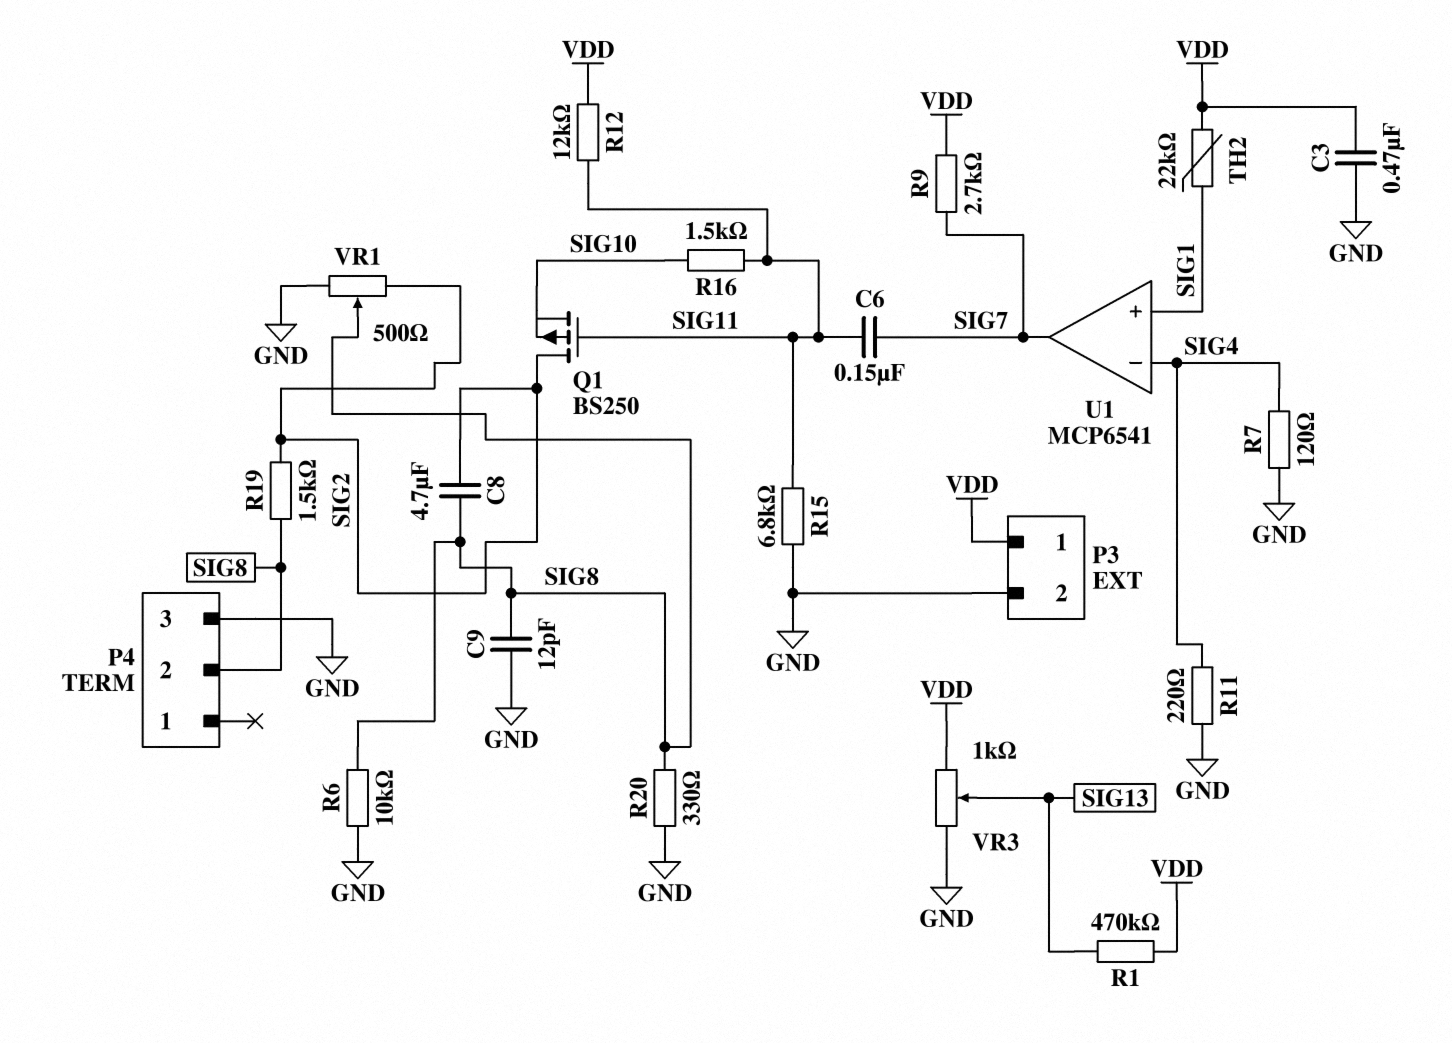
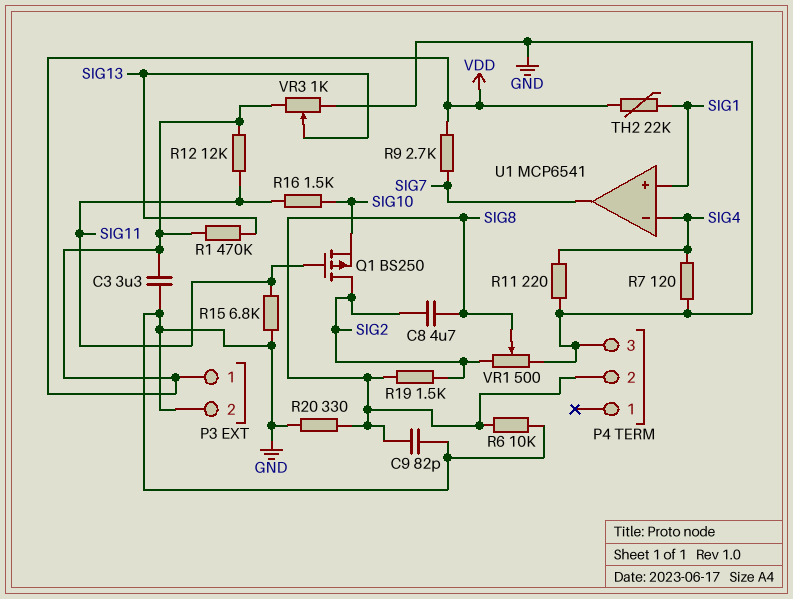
C3: 470nF (GND, VDD) -> 3.3uF (GND, VDD)
C6: 150nF (SIG7, SIG11) -> none
C9: 12pF (GND, SIG8) -> 82pF (GND, SIG8)

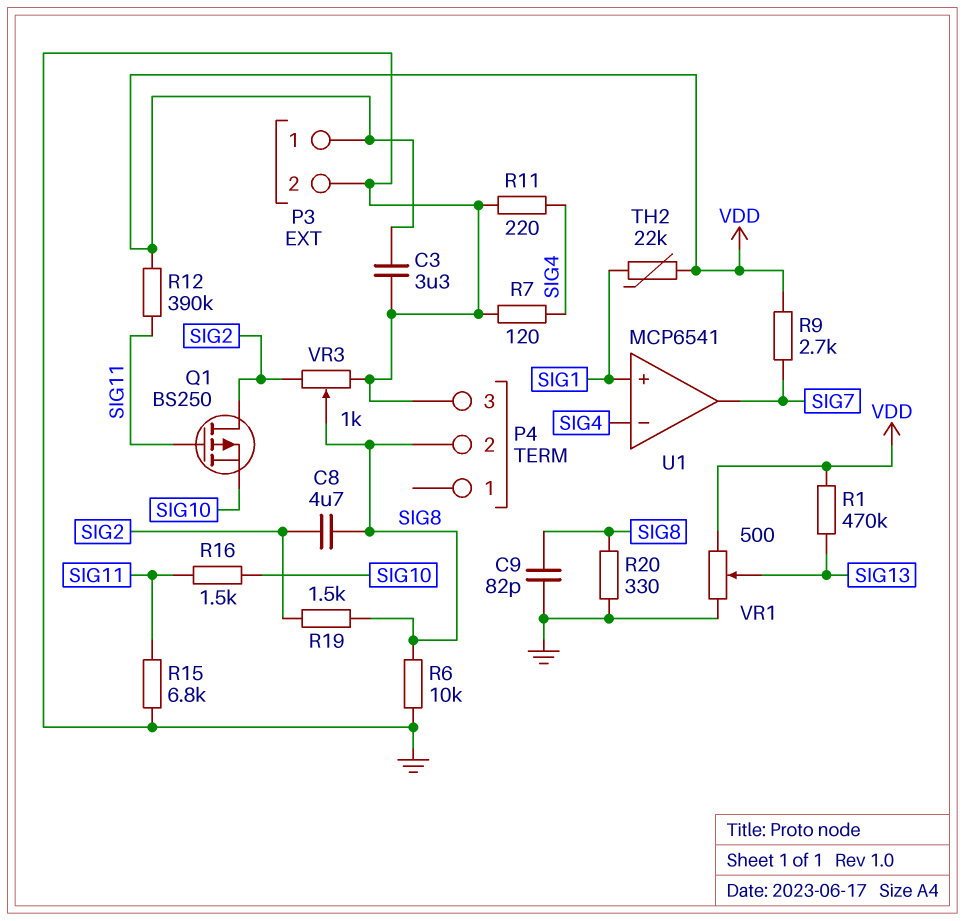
R12: 12k (SIG11, VDD) -> 390k (SIG11, VDD)
VR1: 500 (GND, SIG2, wiper SIG8) -> 500 (GND, VDD, wiper SIG13)
VR3: 1k (GND, VDD, wiper SIG13) -> 1k (GND, SIG2, wiper SIG8)

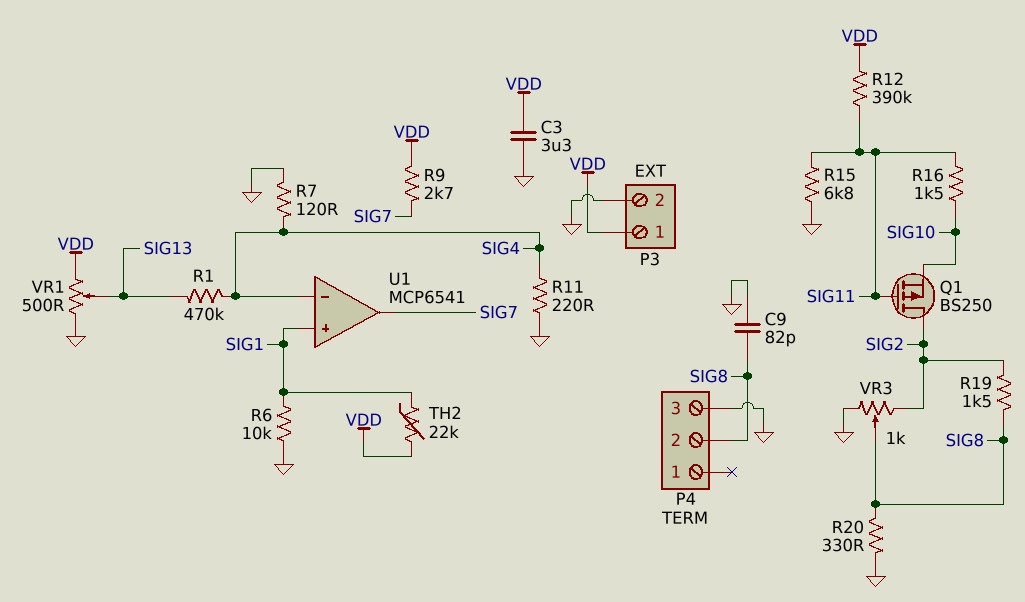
C8: 4.7uF (SIG2, SIG8) -> none
R1: 470k (SIG13, VDD) -> 470k (SIG4, SIG13)
R6: 10k (GND, SIG8) -> 10k (GND, SIG1)

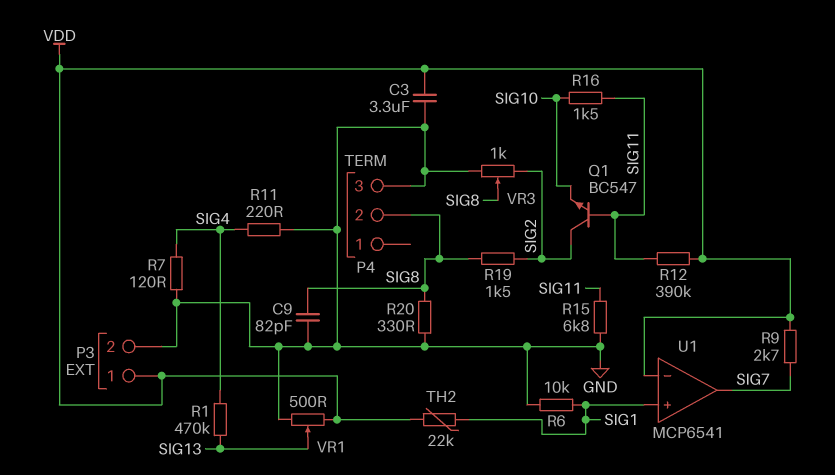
Q1: PMOS BS250 (G SIG11, D SIG2, S SIG10) -> NPN BC547 (B SIG11, C SIG2, E SIG10)
U1 pin in-: SIG4 -> VDD

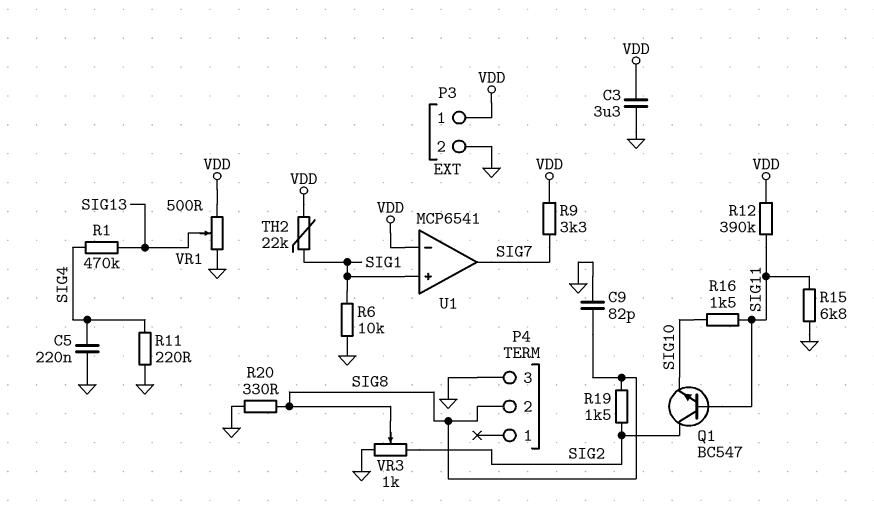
C5: none -> 220nF (GND, SIG4)
R7: 120 (GND, SIG4) -> none
R9: 2.7k (SIG7, VDD) -> 3.3k (SIG7, VDD)

